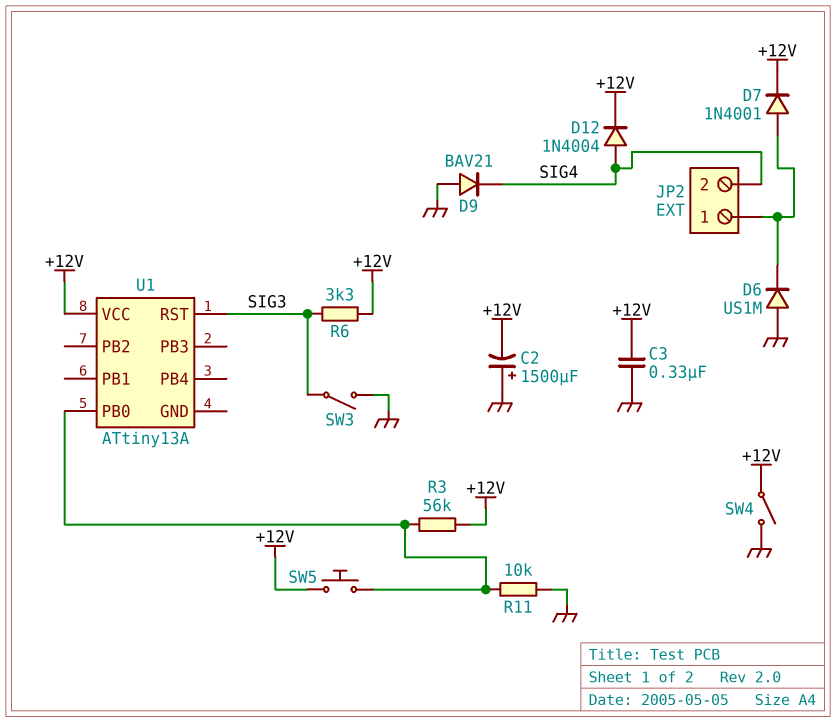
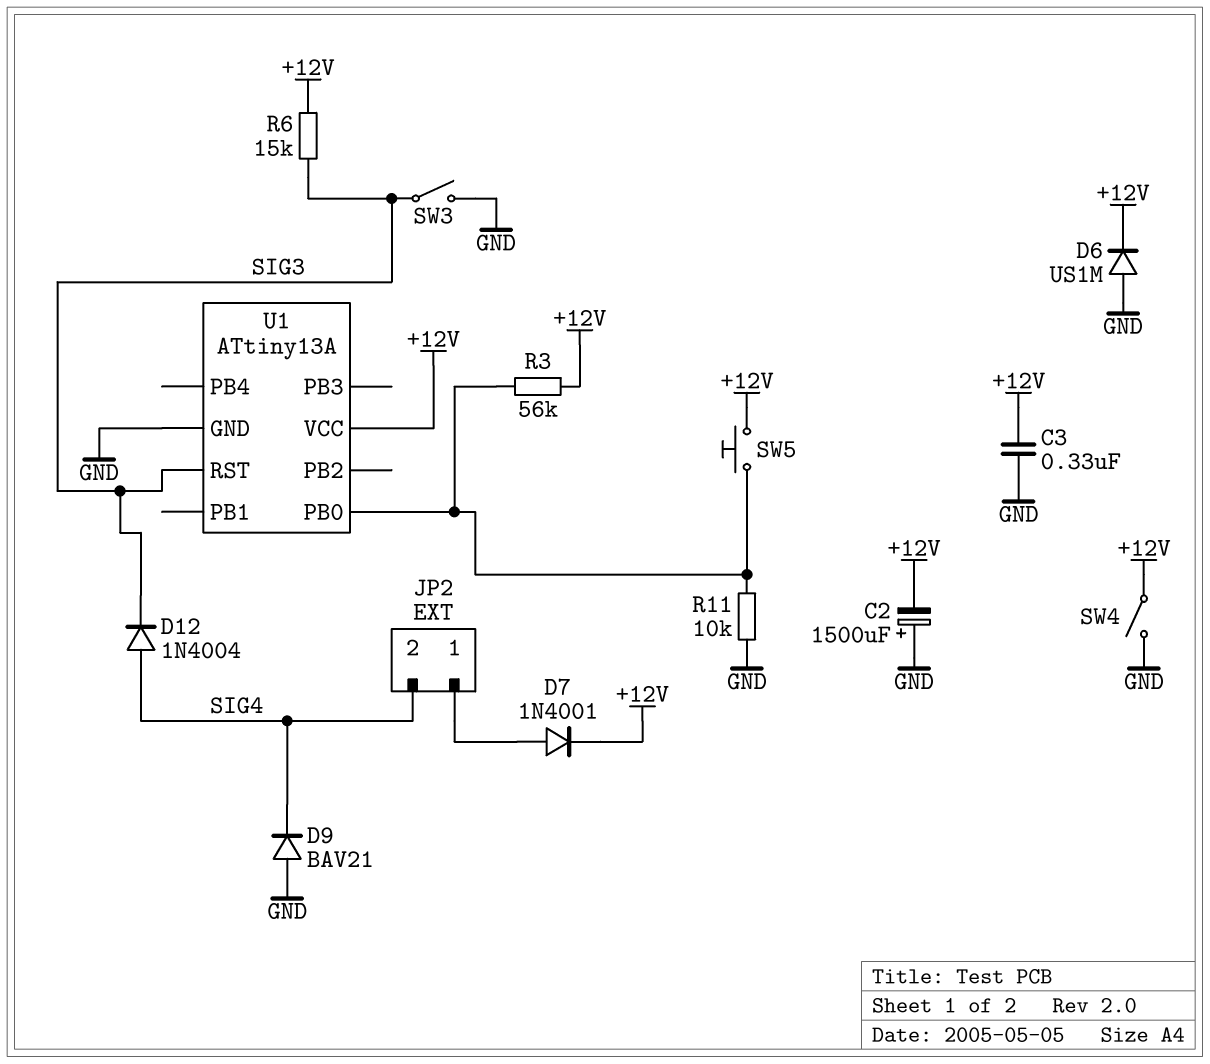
D6: diode US1M (A GND, K JP2/1) -> diode US1M (A GND, K +12V)
D12: diode 1N4004 (A SIG4, K +12V) -> diode 1N4004 (A SIG4, K SIG3)
R6: 3.3k (+12V, SIG3) -> 15k (+12V, SIG3)
U1 pin GND: none -> GND

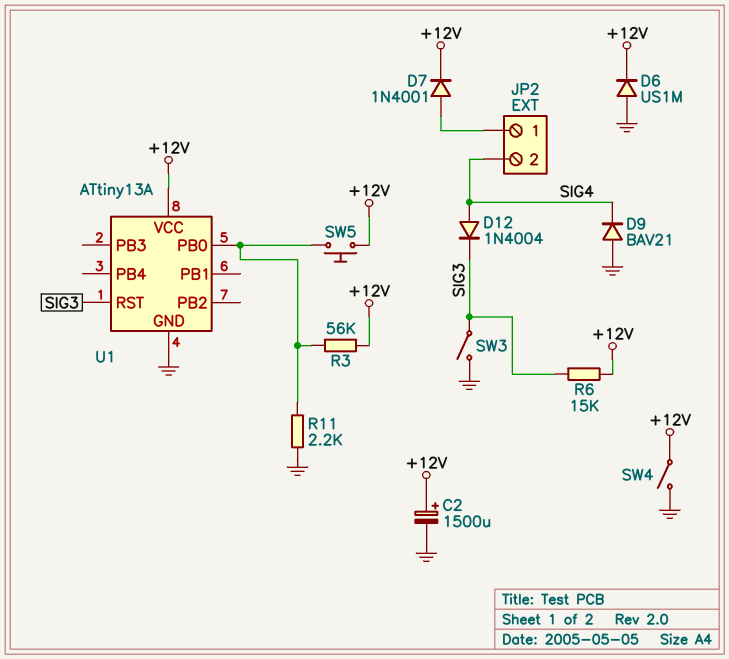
C2: 1500uF (plus GND, minus +12V) -> 1500uF (plus +12V, minus GND)
C3: 330nF (+12V, GND) -> none
R11: 10k (GND, U1/PB0) -> 2.2k (GND, U1/PB0)

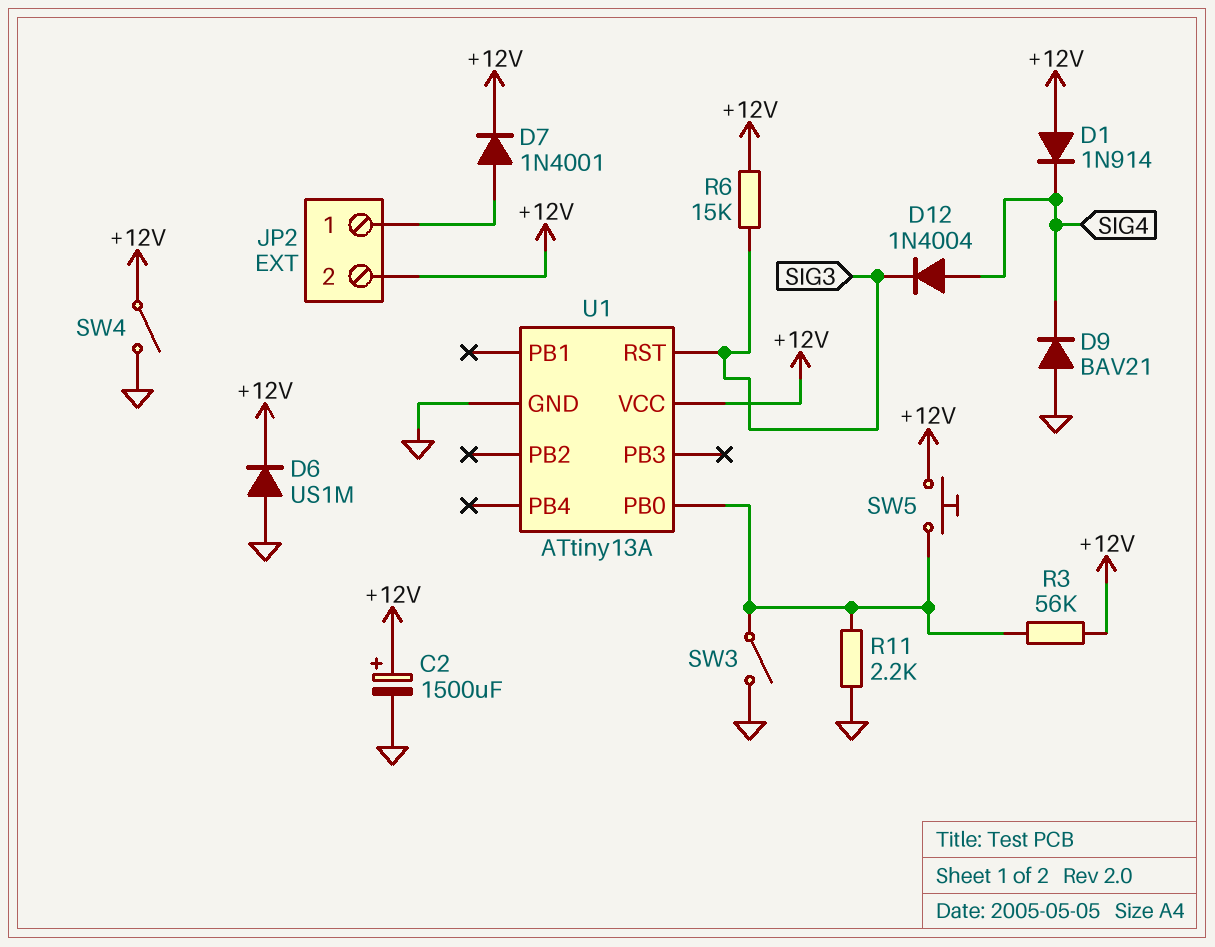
D1: none -> diode 1N914 (A +12V, K SIG4)
JP2 pin 2: SIG4 -> +12V
SW3: switch (GND, SIG3) -> switch (GND, U1/PB0)

